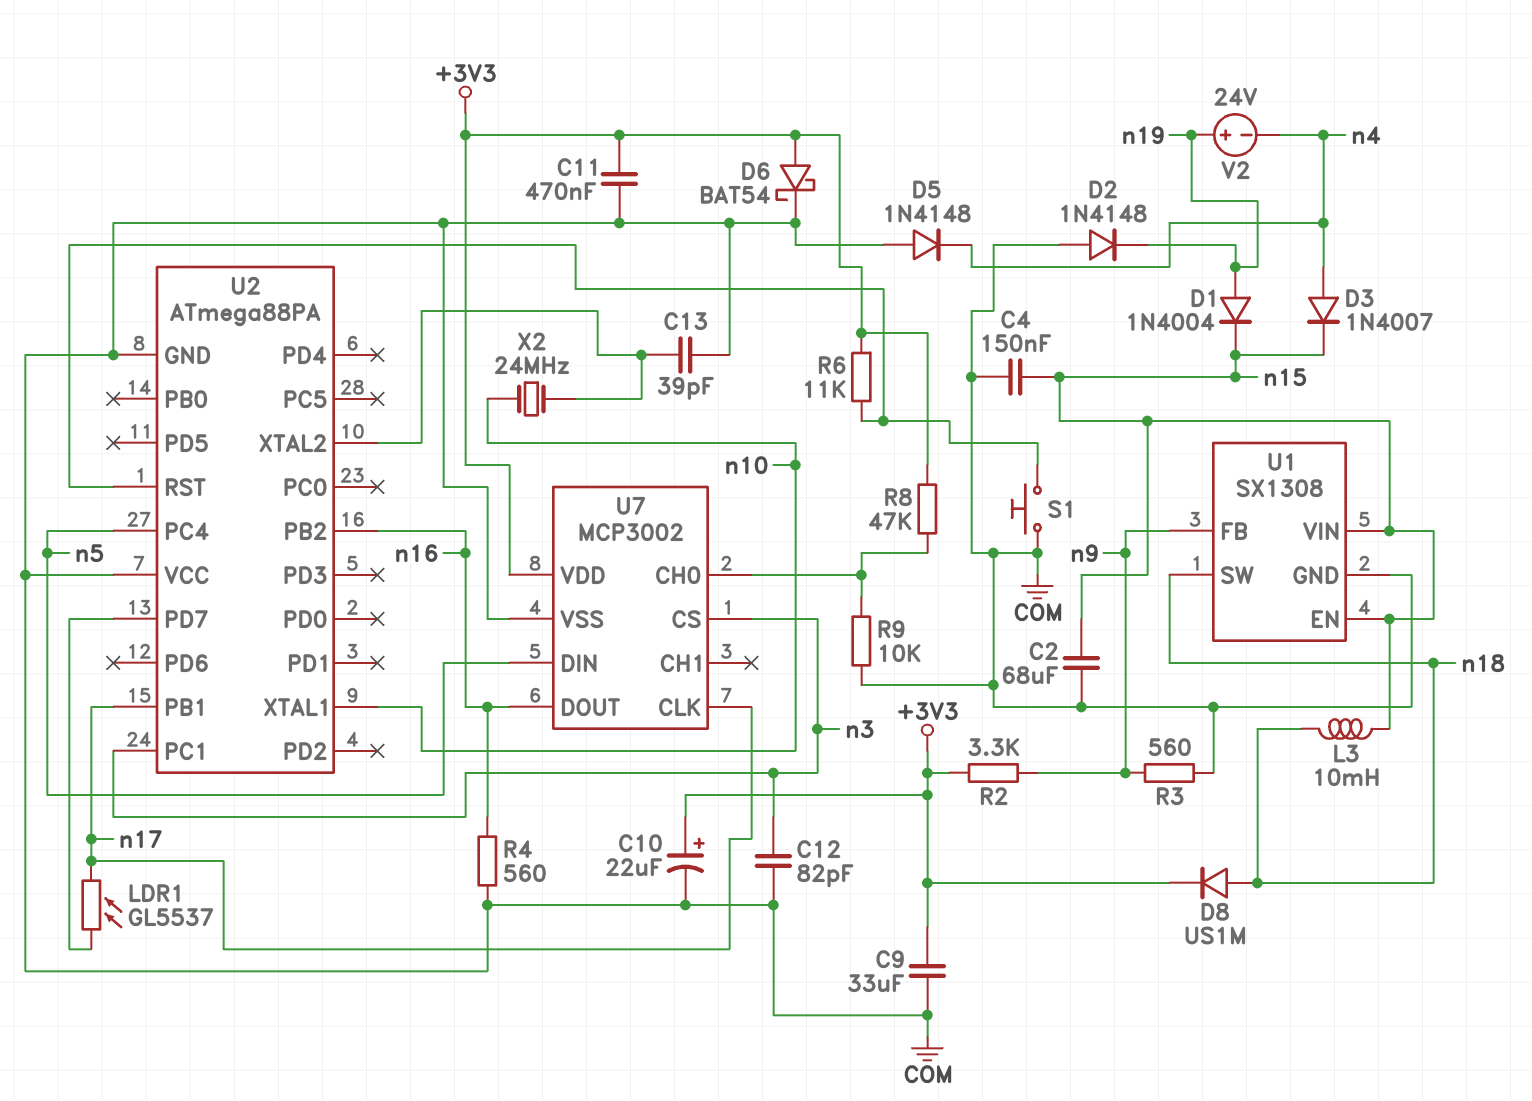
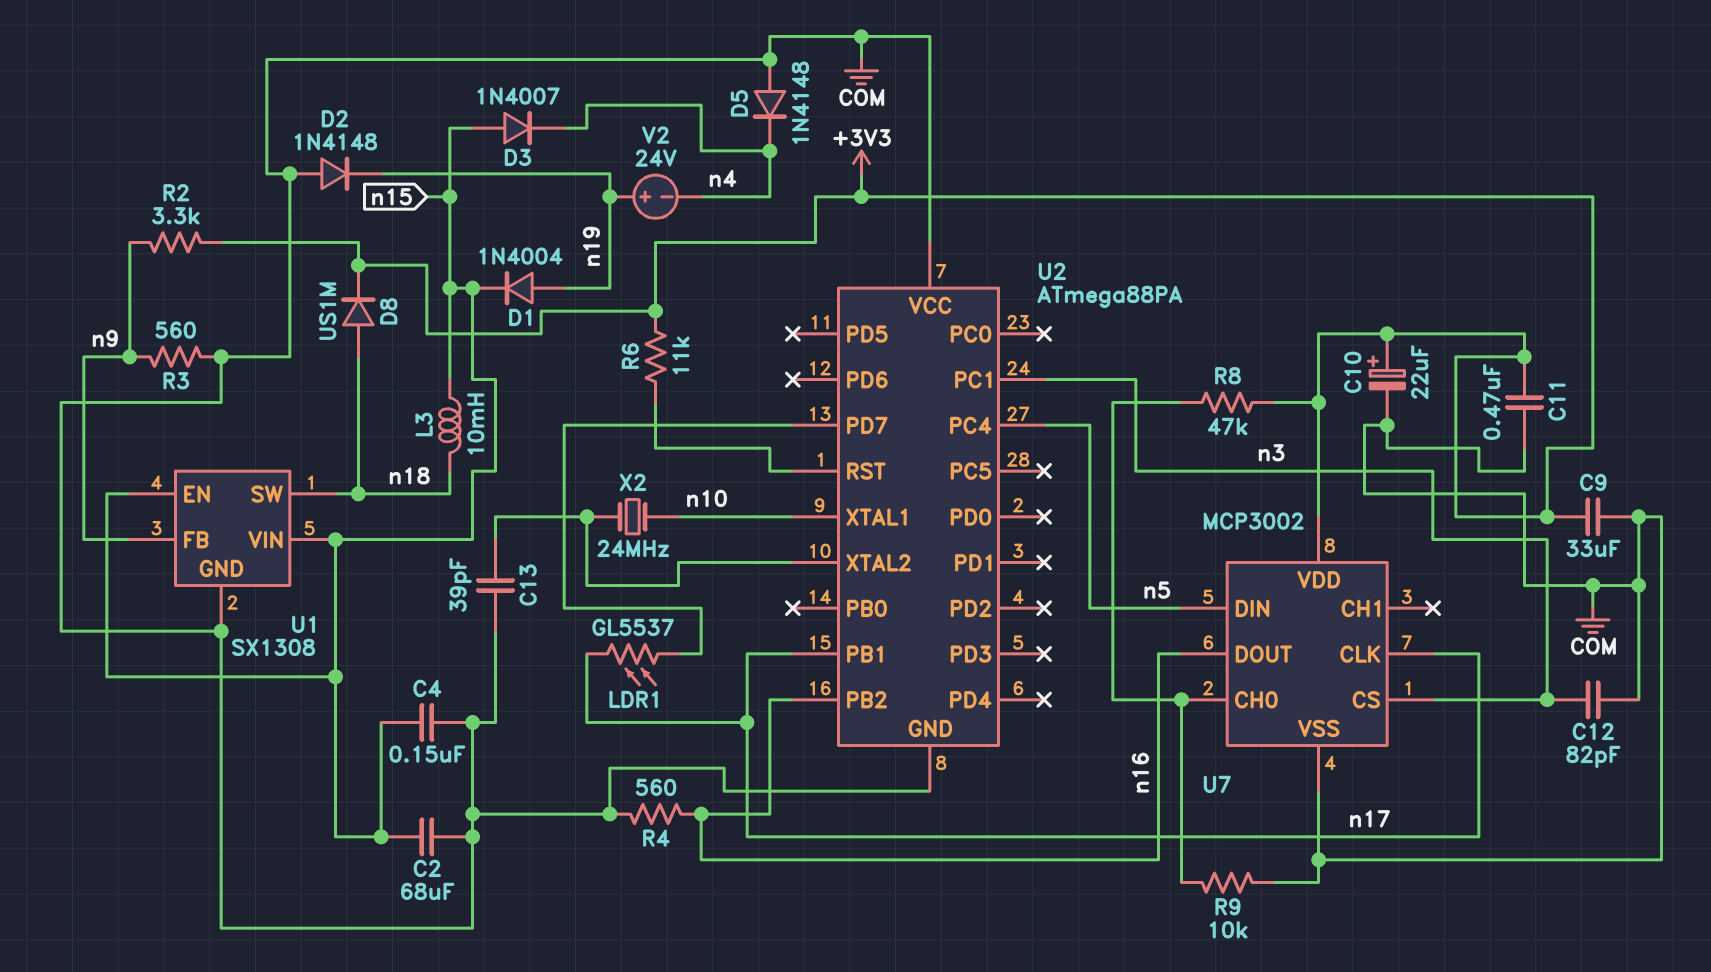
D3: diode 1N4007 (A n4, K n15) -> diode 1N4007 (A n15, K n4)
D6: schottky BAT54 (A +3V3, K COM) -> none
S1: button (COM, U2/RST) -> none

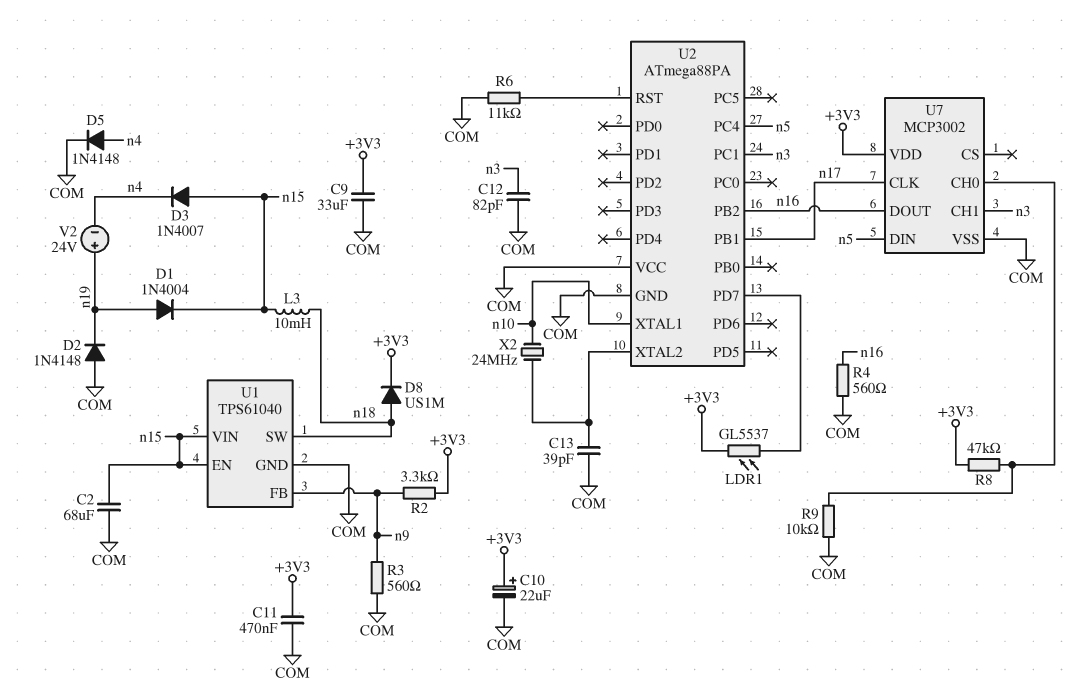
C4: 150nF (COM, n15) -> none
D5: diode 1N4148 (A COM, K n4) -> diode 1N4148 (A n4, K COM)
LDR1: GL5537 (U2/PD7, n17) -> GL5537 (+3V3, U2/PD7)
R6: 11k (+3V3, U2/RST) -> 11k (COM, U2/RST)
U1: SX1308 -> TPS61040
U7 pin CH1: none -> n3
U7 pin CS: n3 -> none

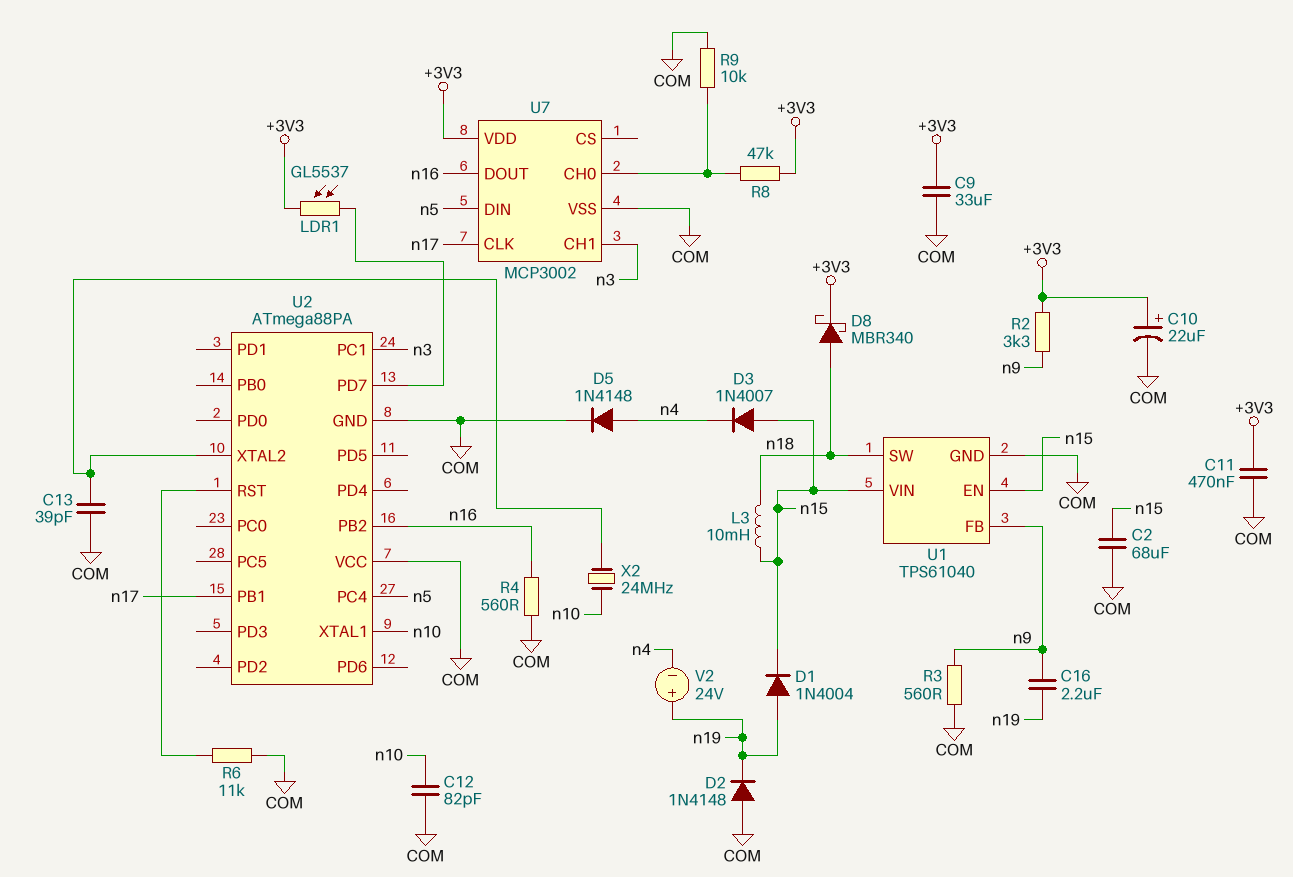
C12: 82pF (COM, n3) -> 82pF (COM, n10)
C16: none -> 2.2uF (n9, n19)
D8: diode US1M (A n18, K +3V3) -> schottky MBR340 (A n18, K +3V3)

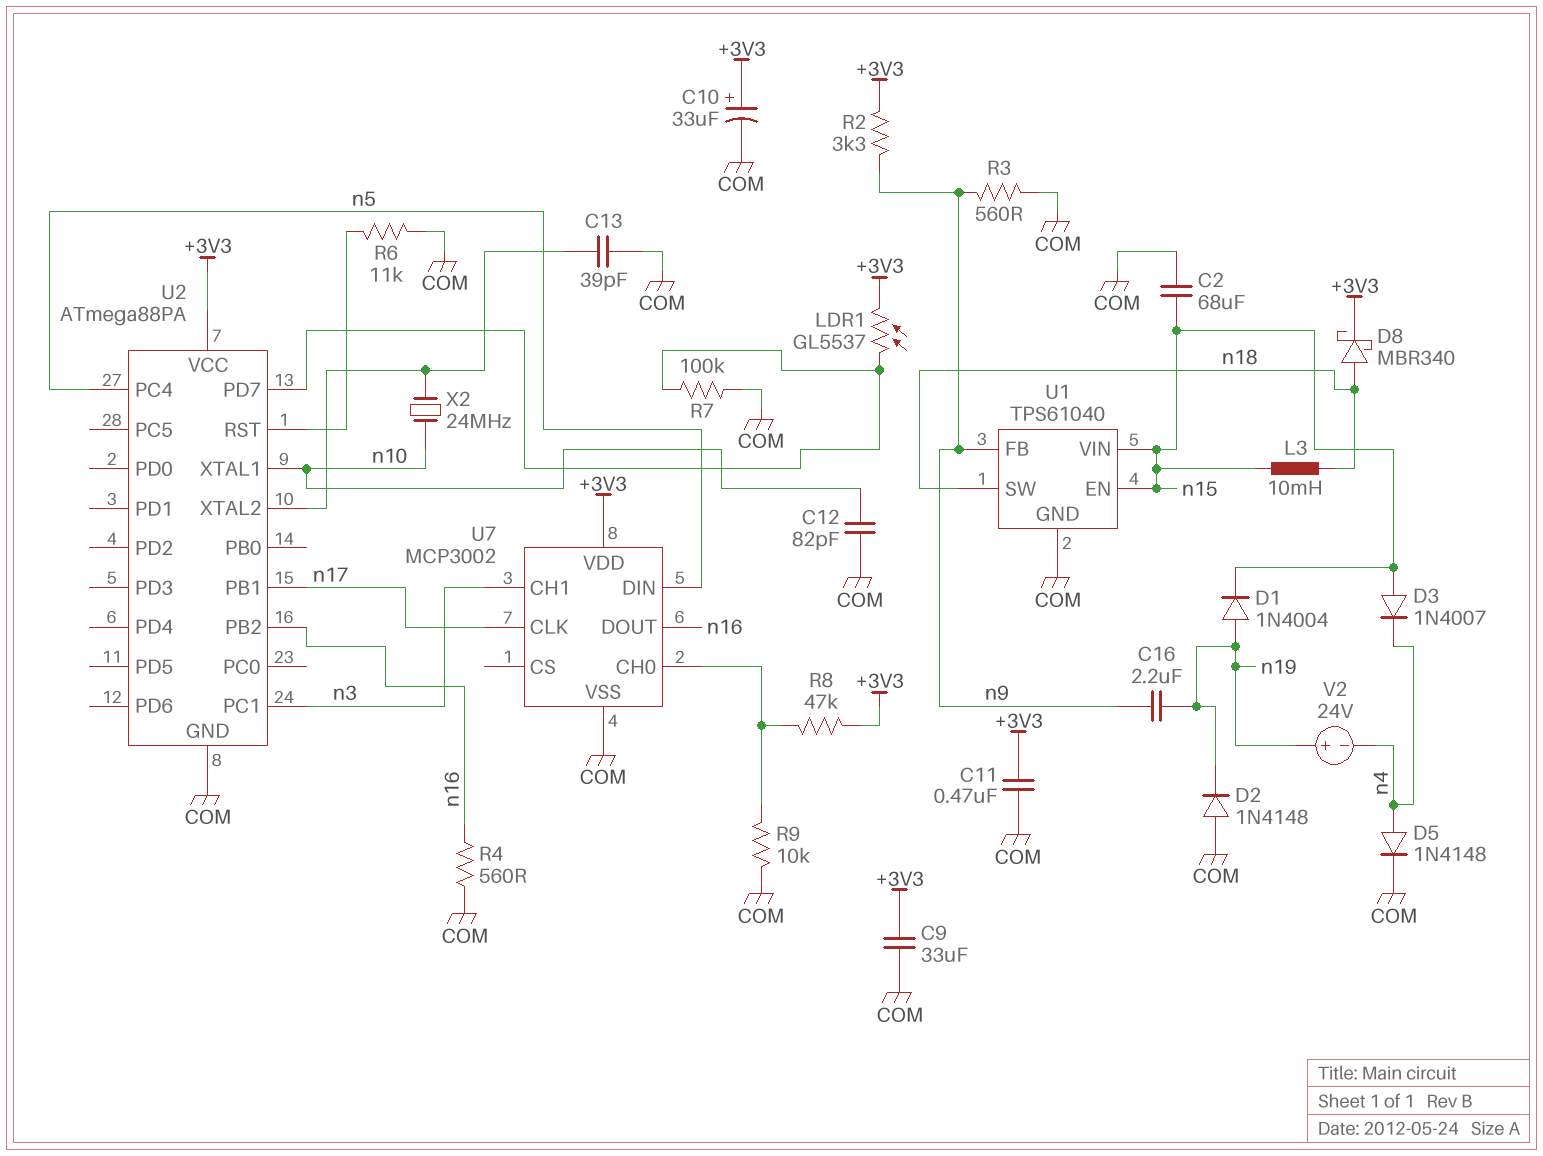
C10: 22uF (plus +3V3, minus COM) -> 33uF (plus +3V3, minus COM)
R7: none -> 100k (COM, U2/PD7)
U2 pin VCC: COM -> +3V3

